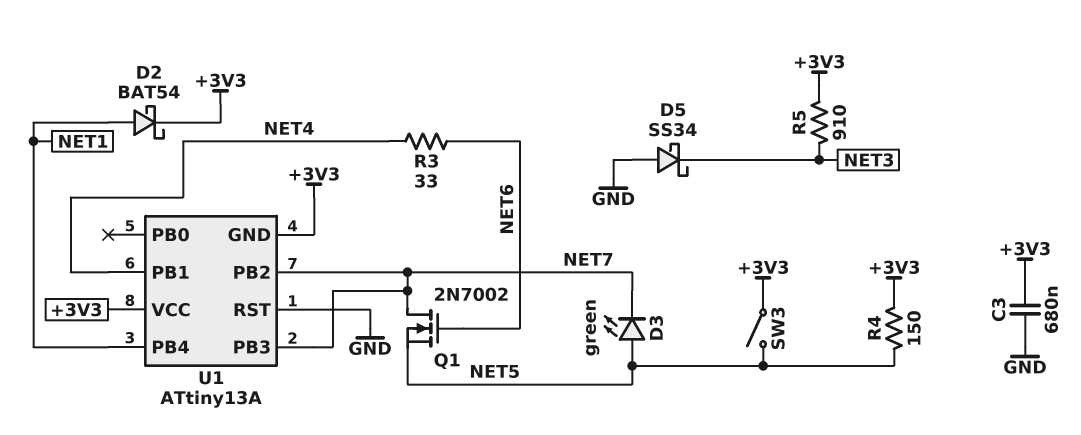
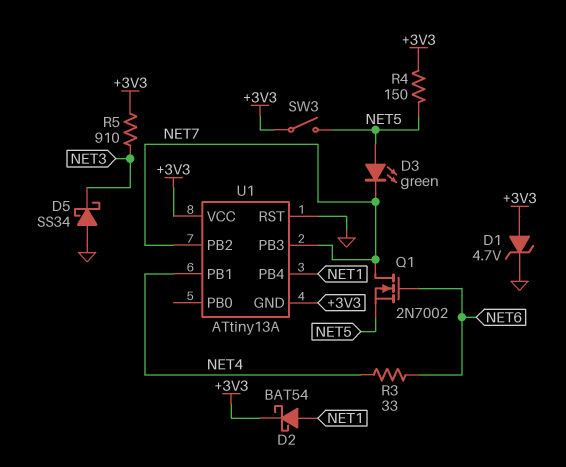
C3: 680nF (+3V3, GND) -> none
D1: none -> zener 4.7V (A +3V3, K GND)

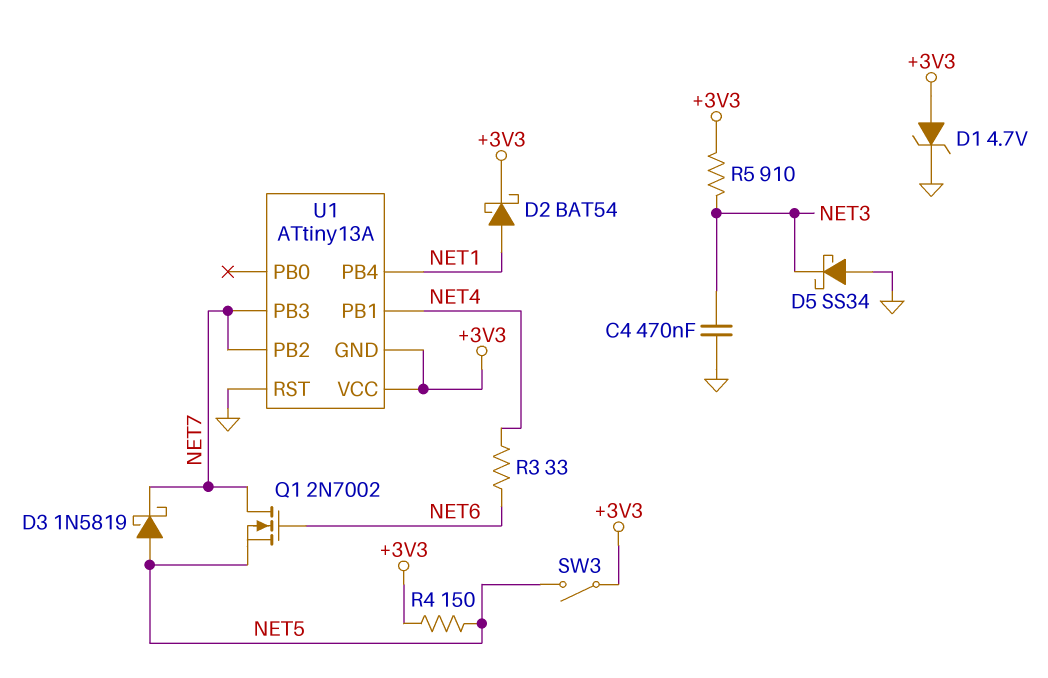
C4: none -> 470nF (GND, NET3)
D3: LED green (A NET5, K NET7) -> schottky 1N5819 (A NET5, K NET7)

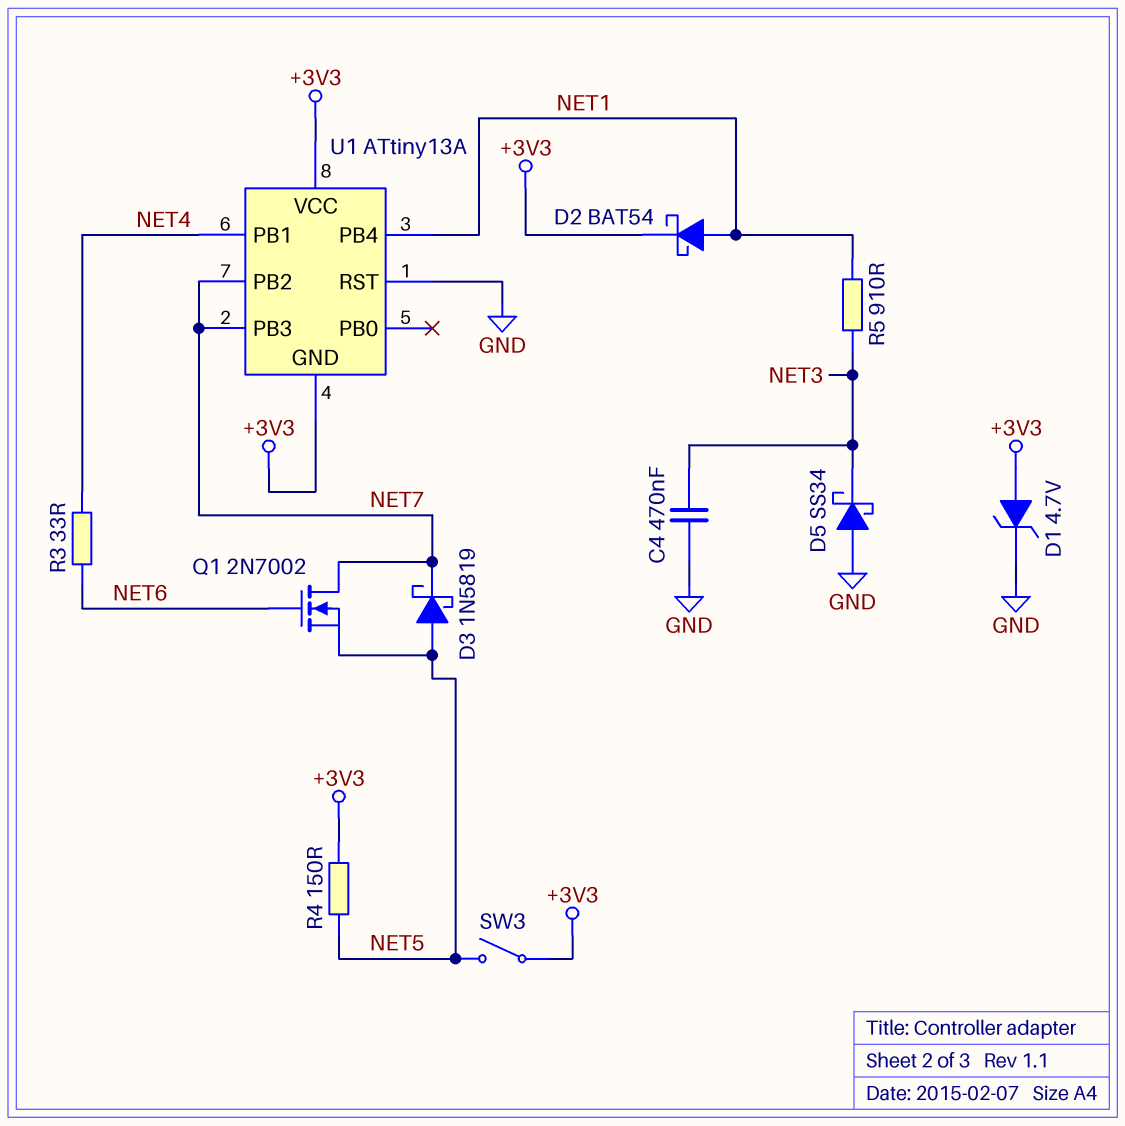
R5: 910 (+3V3, NET3) -> 910 (NET1, NET3)

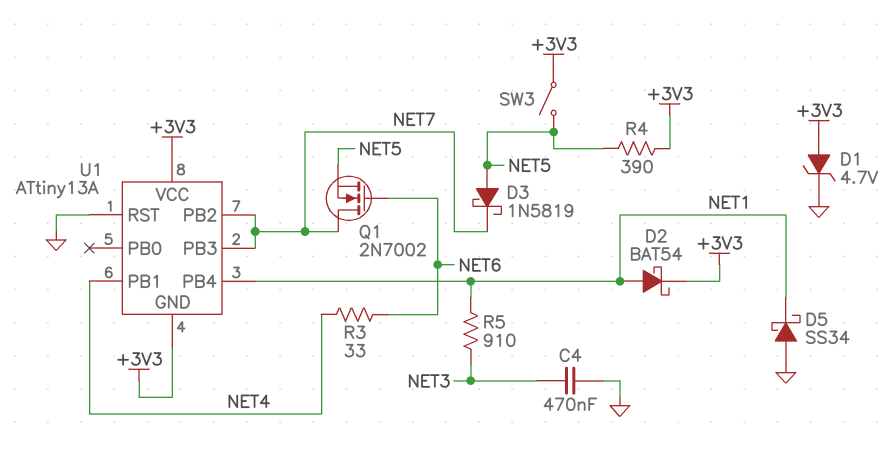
D5: schottky SS34 (A GND, K NET3) -> schottky SS34 (A GND, K NET1)
R4: 150 (+3V3, NET5) -> 390 (+3V3, NET5)

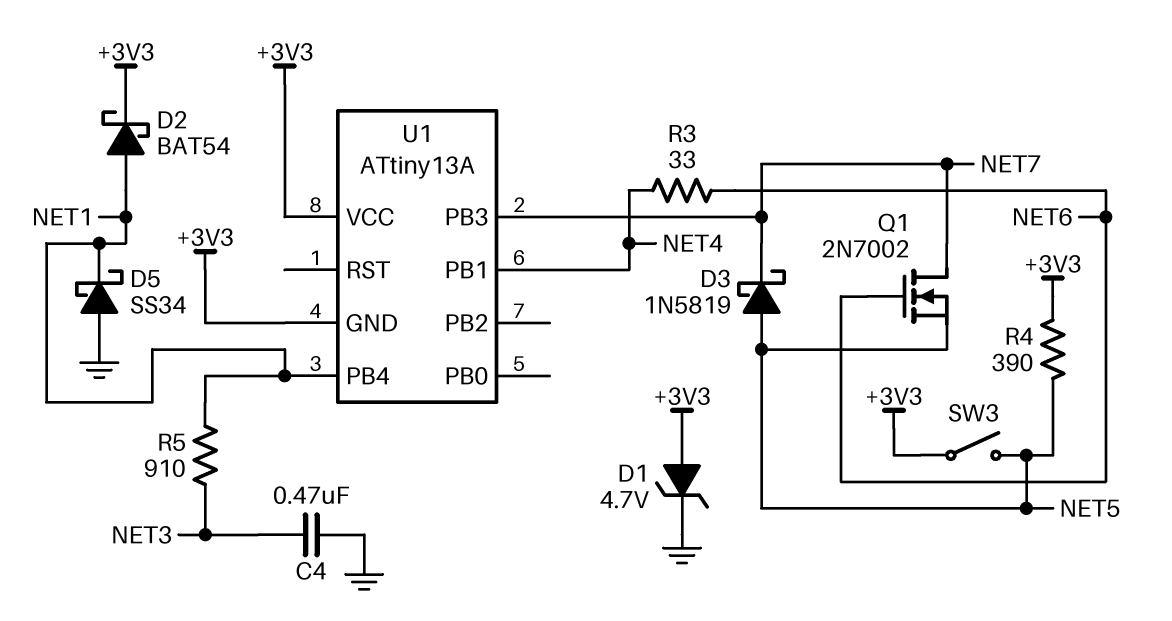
U1 pin PB2: NET7 -> none
U1 pin RST: GND -> none

